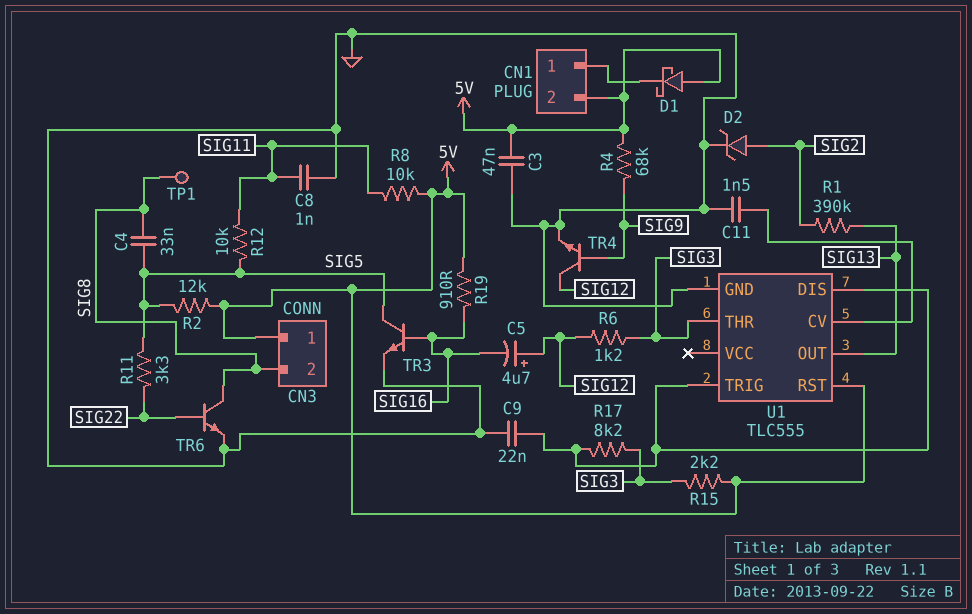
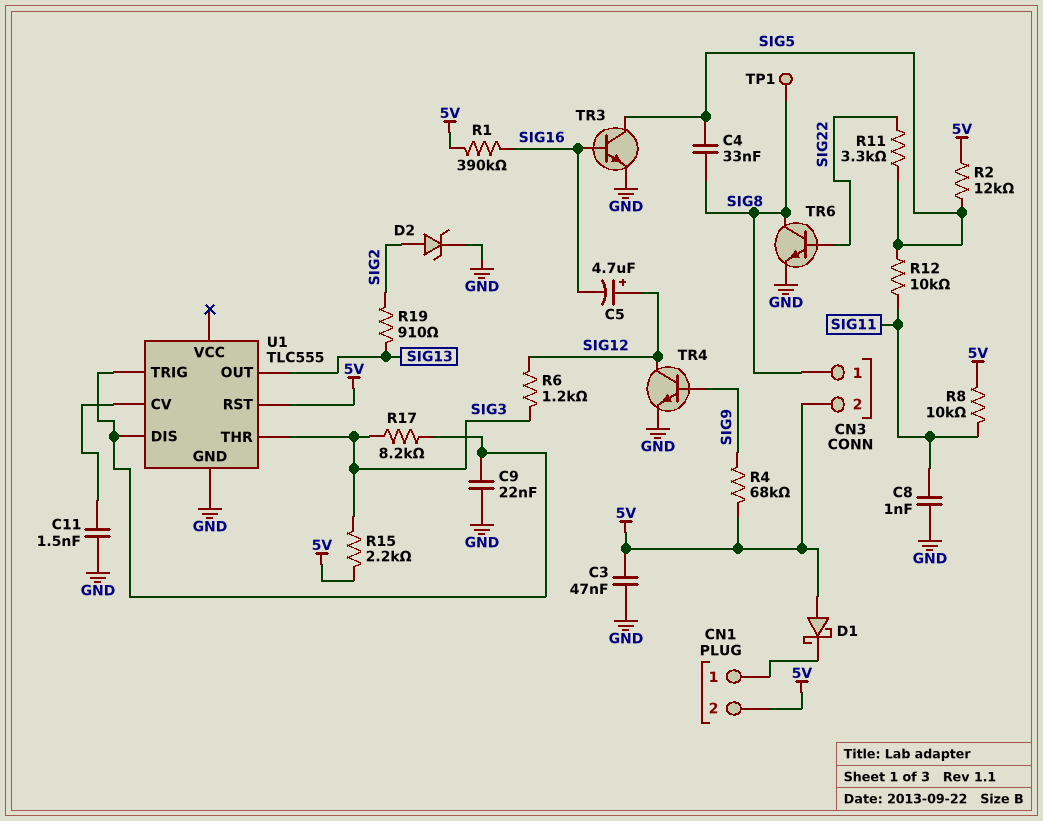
CN3 pin 1: 5V -> SIG8
CN3 pin 2: SIG8 -> 5V
R1: 390k (SIG2, SIG13) -> 390k (5V, SIG16)
R19: 910 (5V, SIG16) -> 910 (SIG2, SIG13)

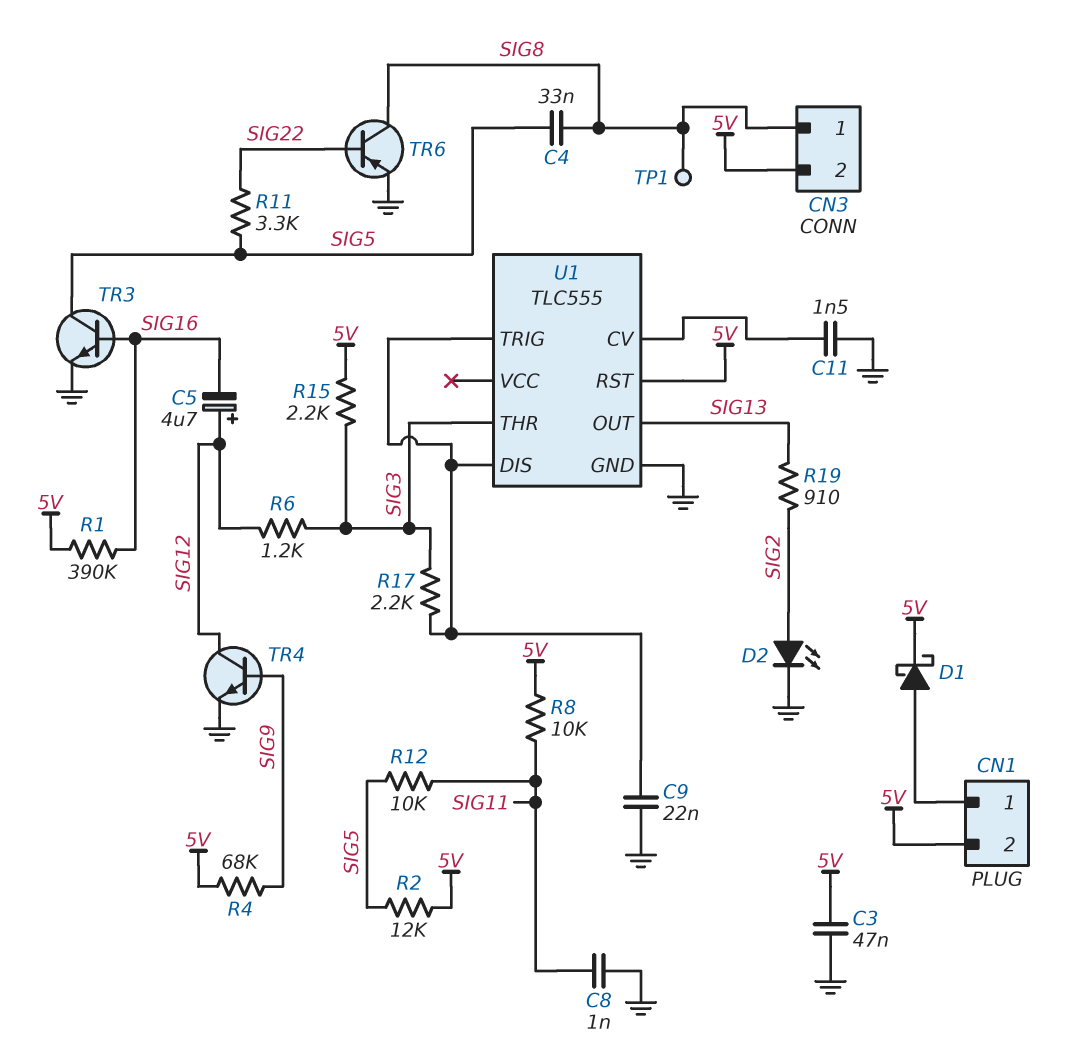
D1: schottky (A 5V, K CN1/1) -> schottky (A CN1/1, K 5V)
D2: zener (A SIG2, K GND) -> LED (A SIG2, K GND)
R17: 8.2k (SIG3, U1/DIS) -> 2.2k (SIG3, U1/DIS)
TR6: NPN (B SIG22, C SIG8, E GND) -> PNP (B SIG22, C SIG8, E GND)

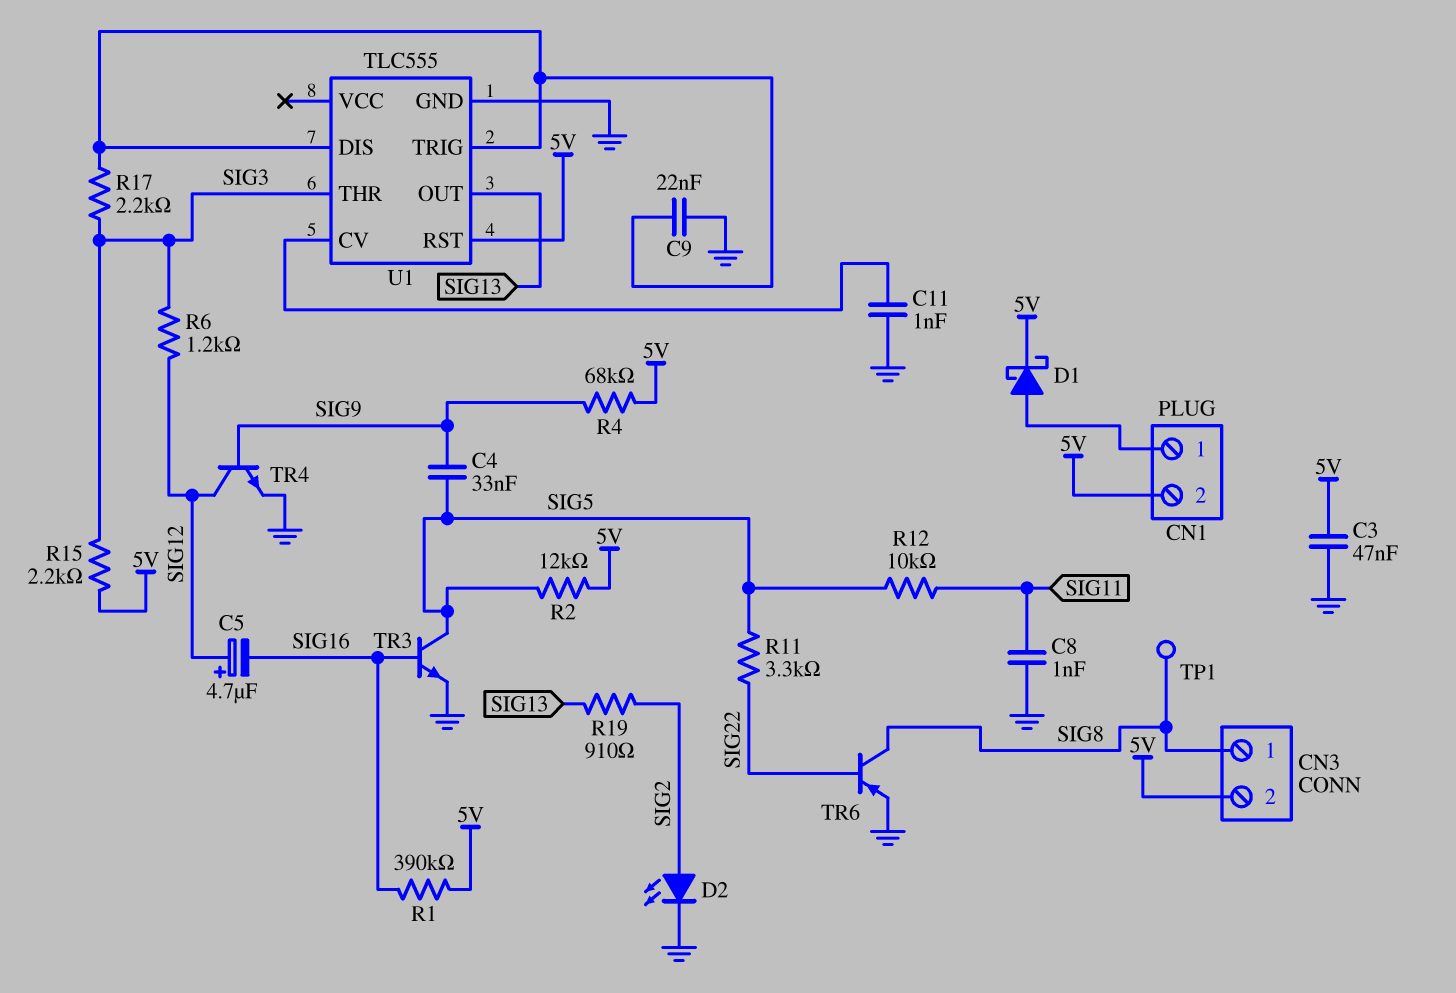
C4: 33nF (SIG5, SIG8) -> 33nF (SIG5, SIG9)
C11: 1.5nF (GND, U1/CV) -> 1nF (GND, U1/CV)
R8: 10k (5V, SIG11) -> none

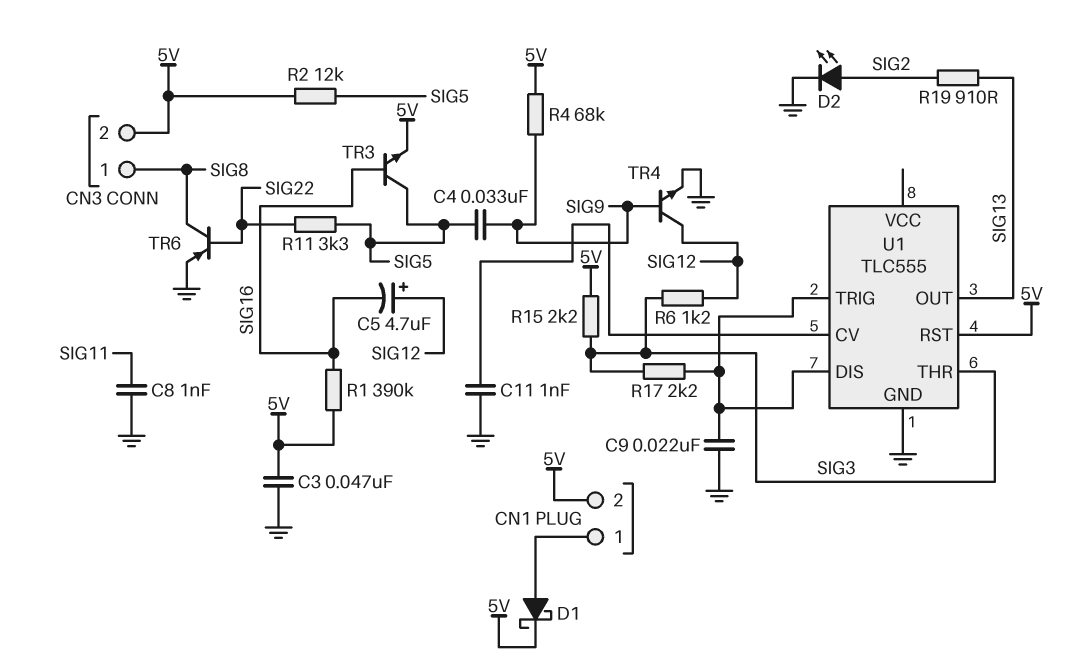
R12: 10k (SIG5, SIG11) -> none
TP1: test point (SIG8) -> none
TR3: NPN (B SIG16, C SIG5, E GND) -> NPN (B SIG16, C SIG5, E 5V)

